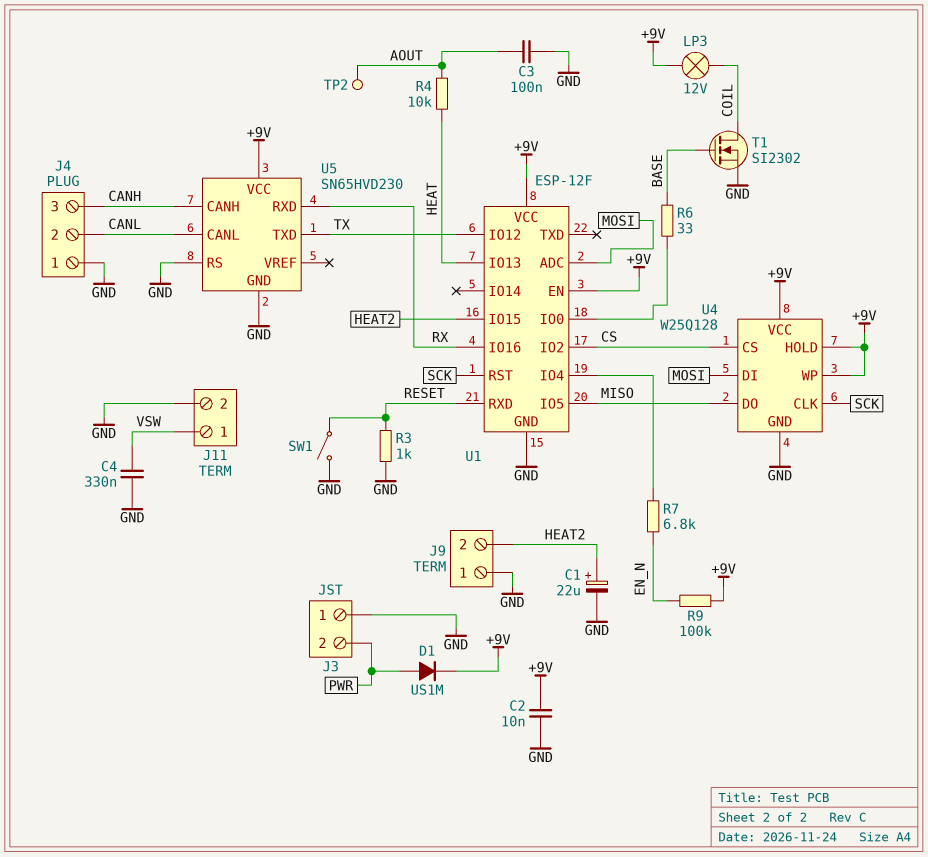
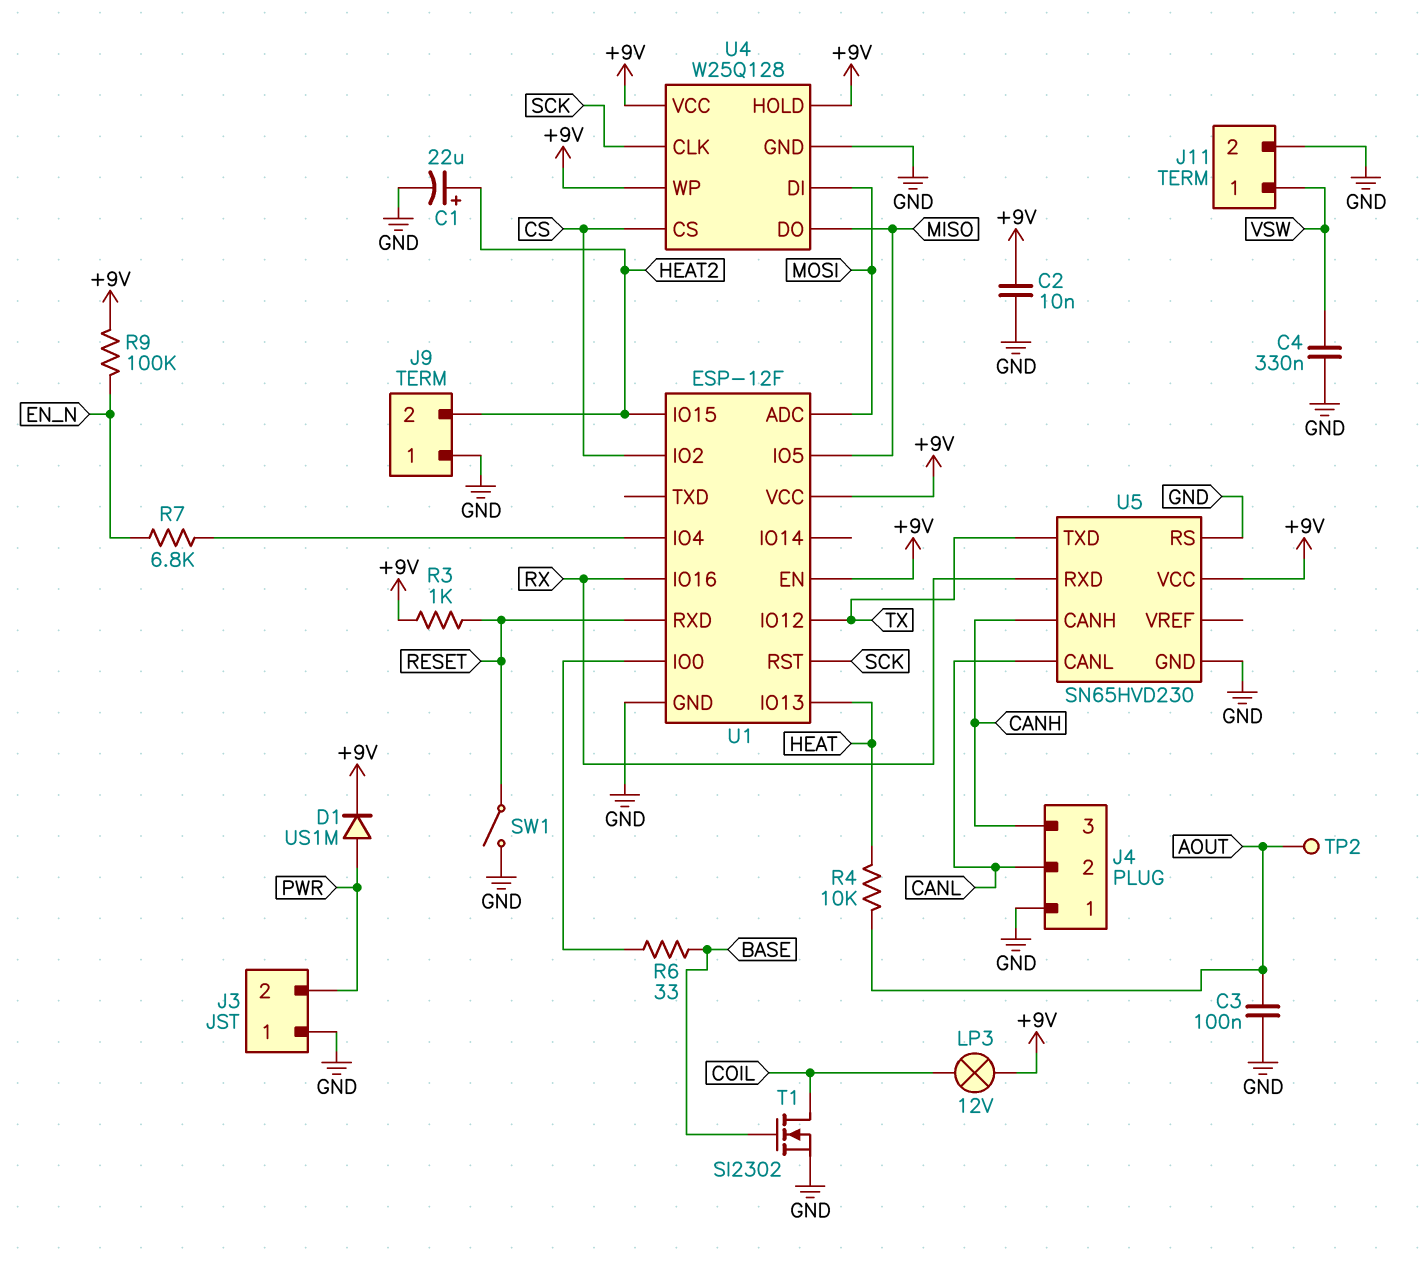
R3: 1k (GND, RESET) -> 1k (+9V, RESET)

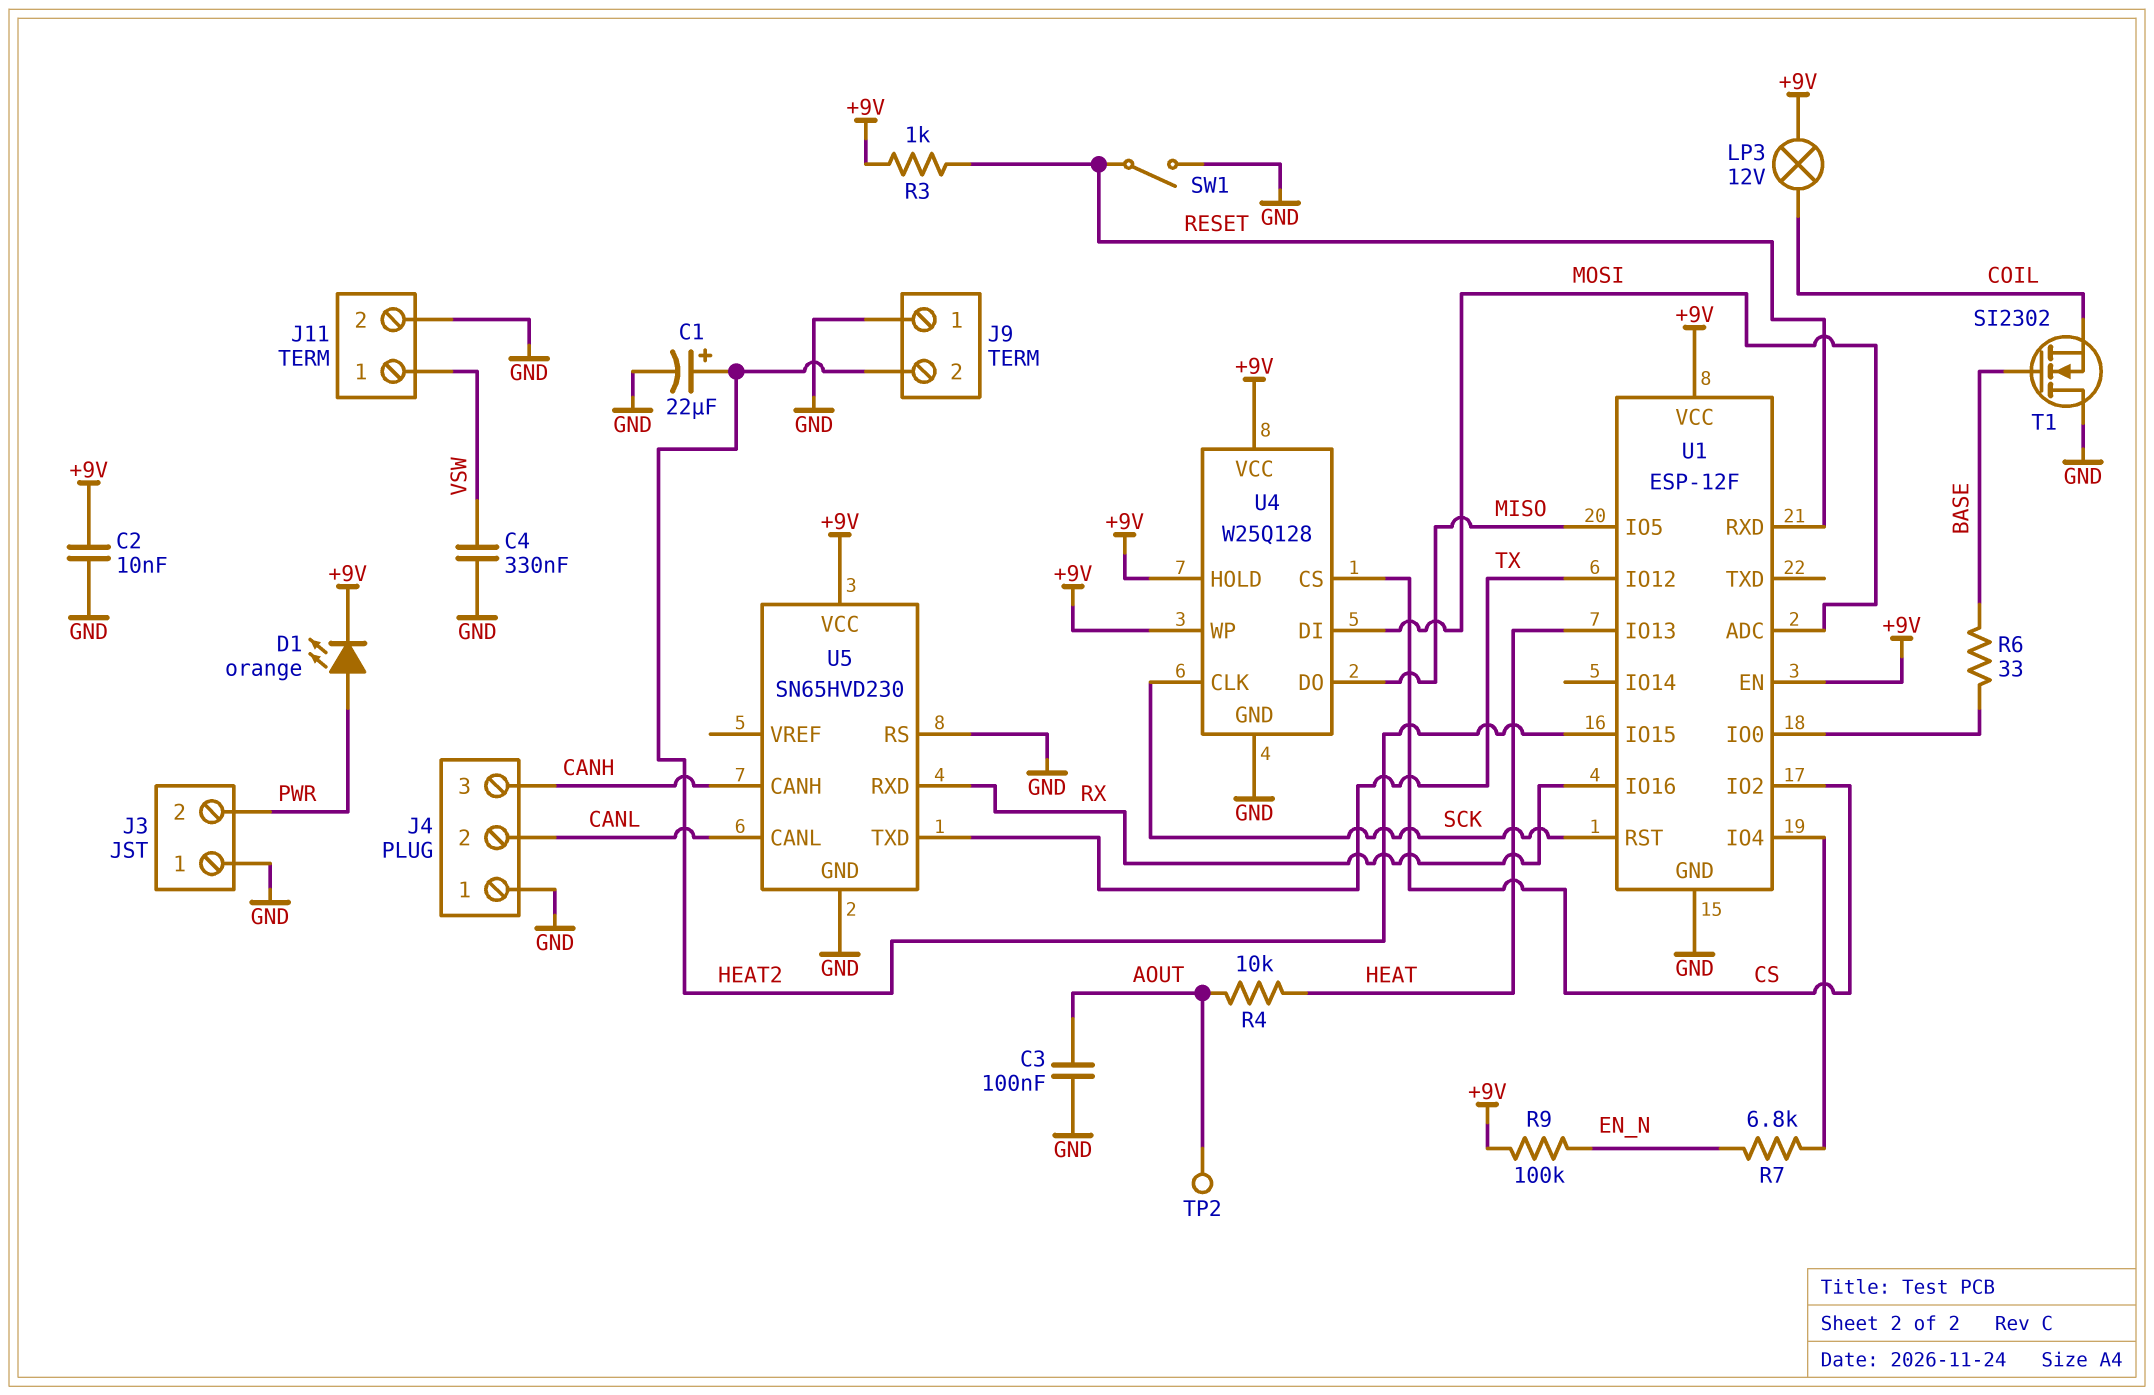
D1: diode US1M (A PWR, K +9V) -> LED orange (A PWR, K +9V)
T1: NMOS SI2302 (G BASE, D COIL, S GND) -> NMOS SI2302 (G BASE, D GND, S COIL)

